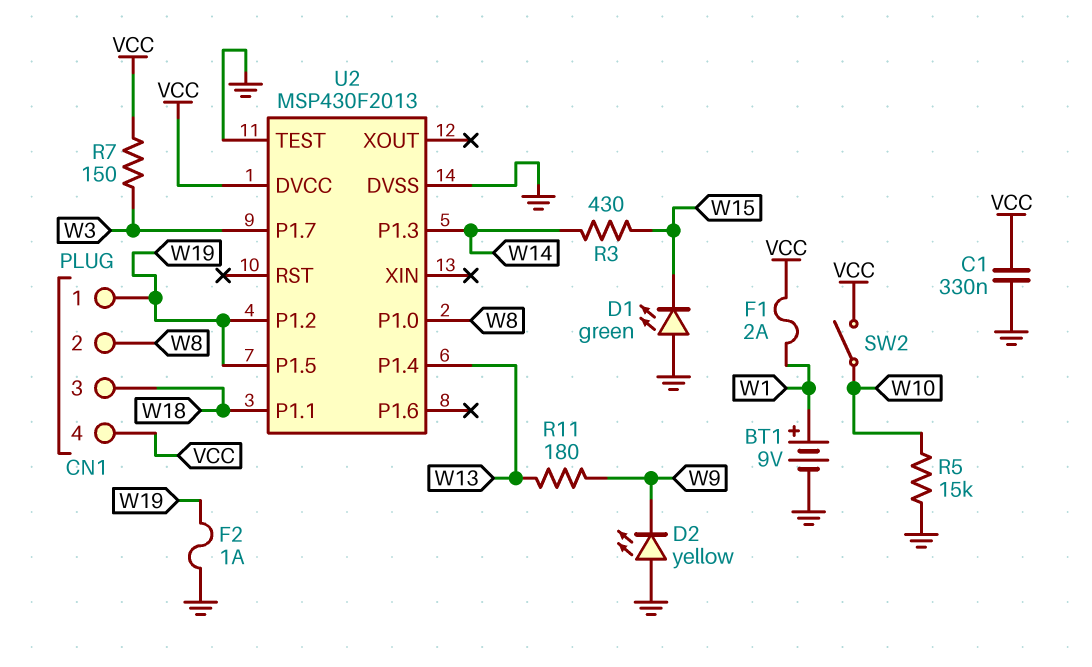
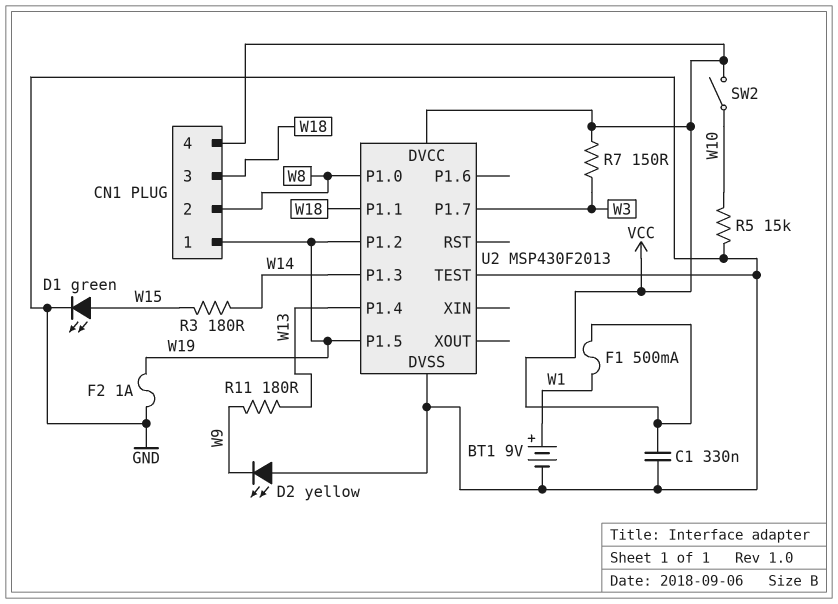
D1: LED green (A GND, K W15) -> LED green (A W15, K GND)
F1: 2A (VCC, W1) -> 500mA (VCC, W1)
R3: 430 (W14, W15) -> 180 (W14, W15)

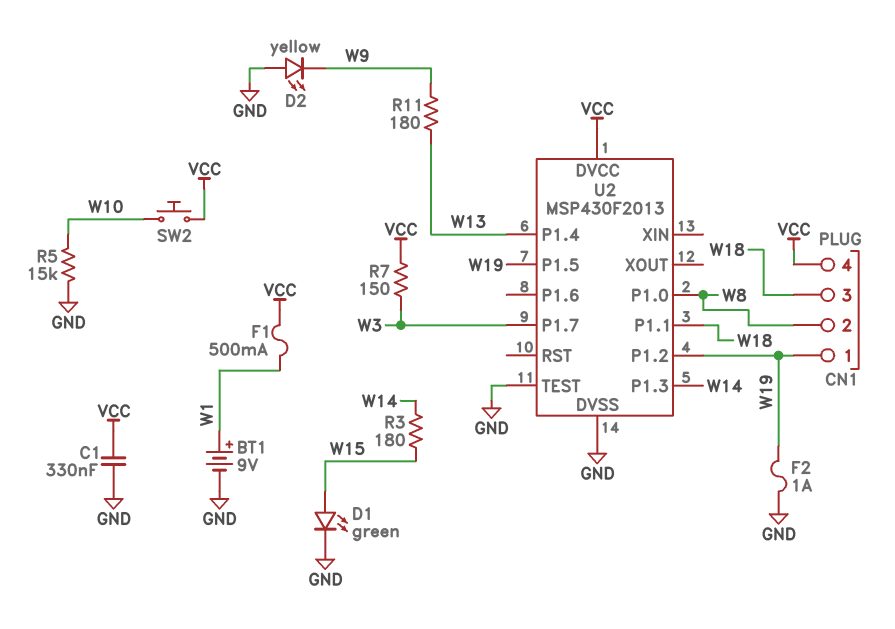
SW2: switch (VCC, W10) -> button (VCC, W10)

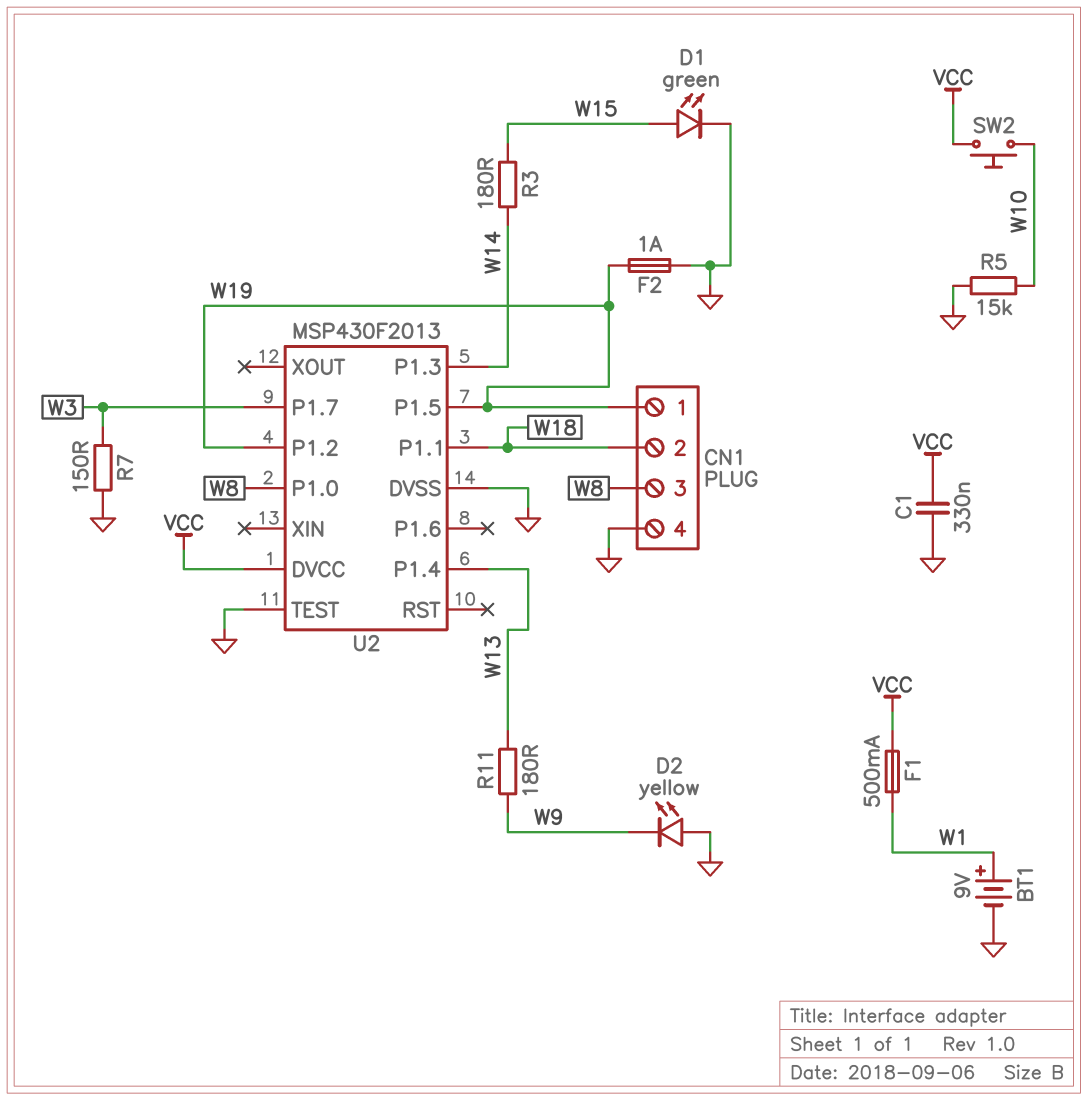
CN1 pin 2: W8 -> W18
CN1 pin 3: W18 -> W8
CN1 pin 4: VCC -> GND
R7: 150 (VCC, W3) -> 150 (GND, W3)

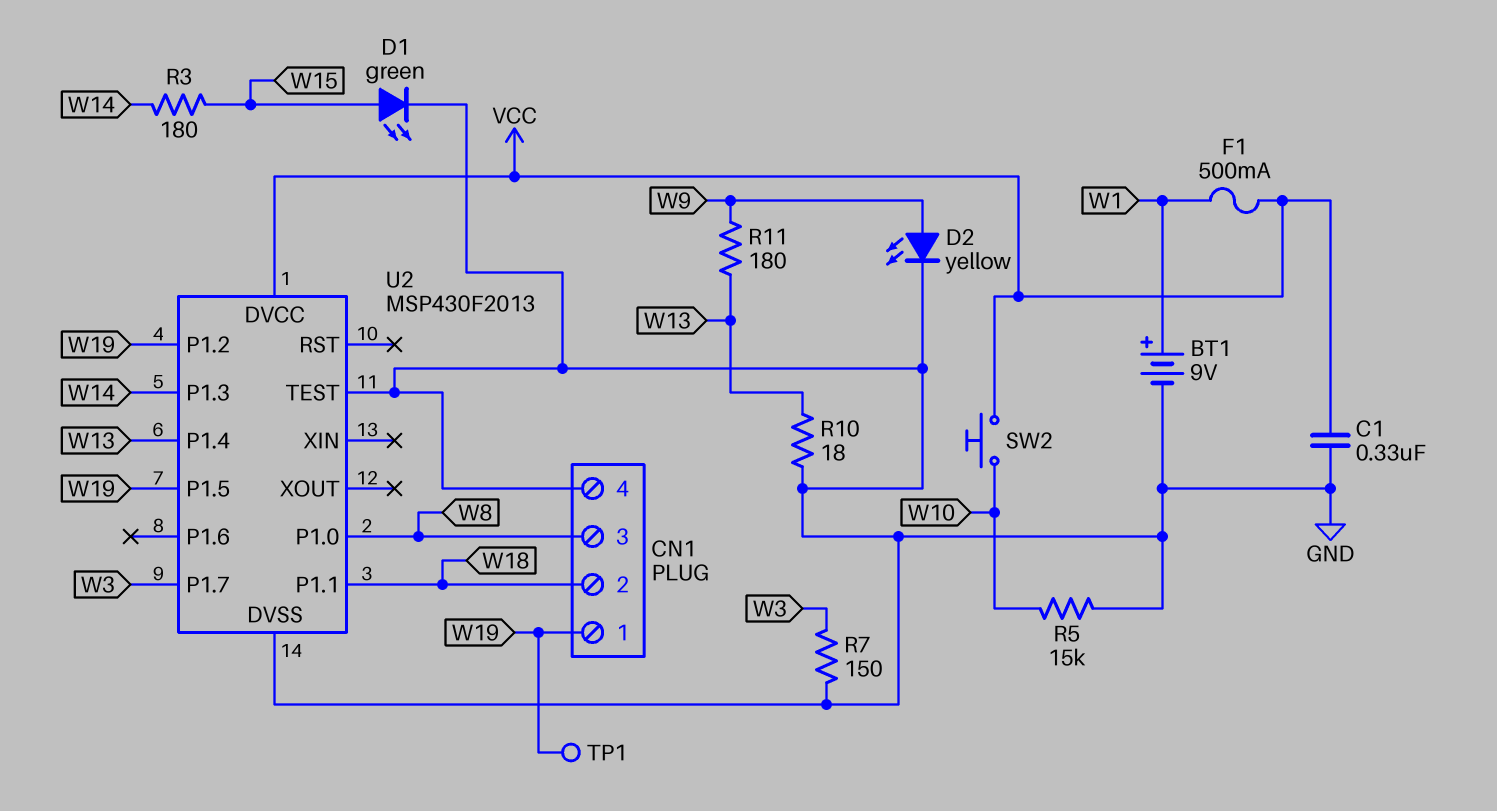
D2: LED yellow (A GND, K W9) -> LED yellow (A W9, K GND)
F2: 1A (GND, W19) -> none
R10: none -> 18 (GND, W13)
TP1: none -> test point (W19)

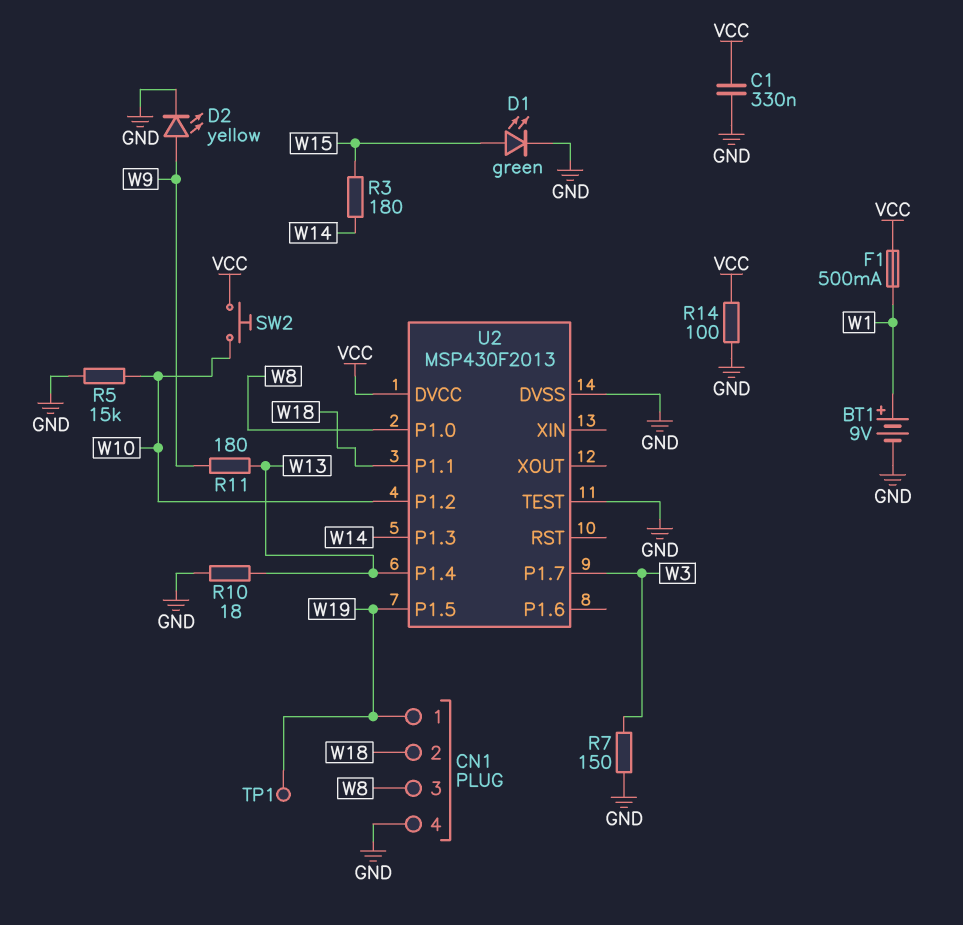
R14: none -> 100 (GND, VCC)
U2 pin P1.2: W19 -> W10

